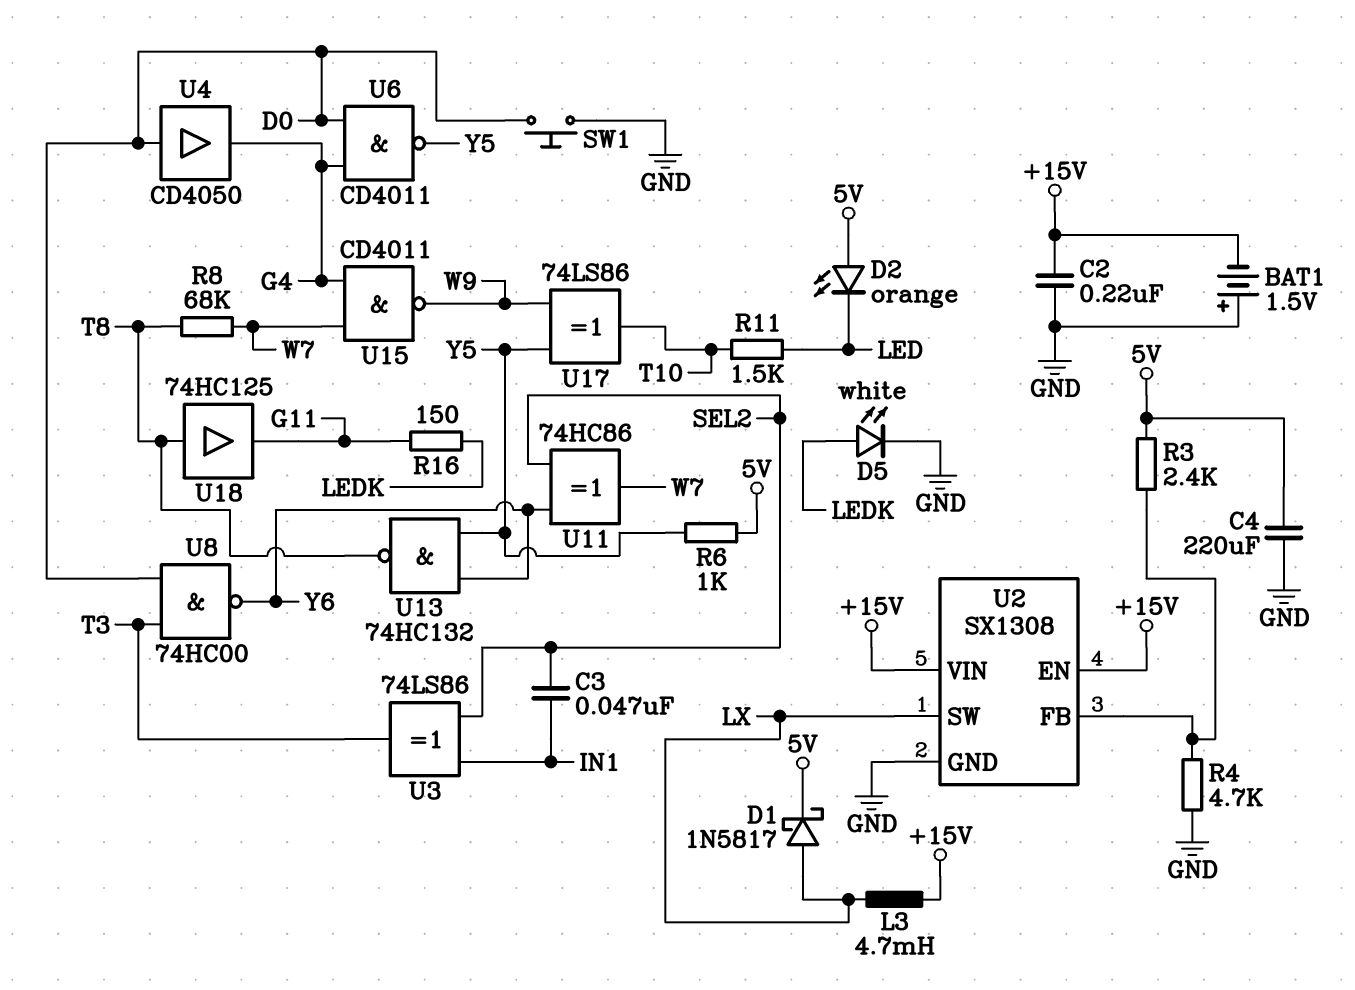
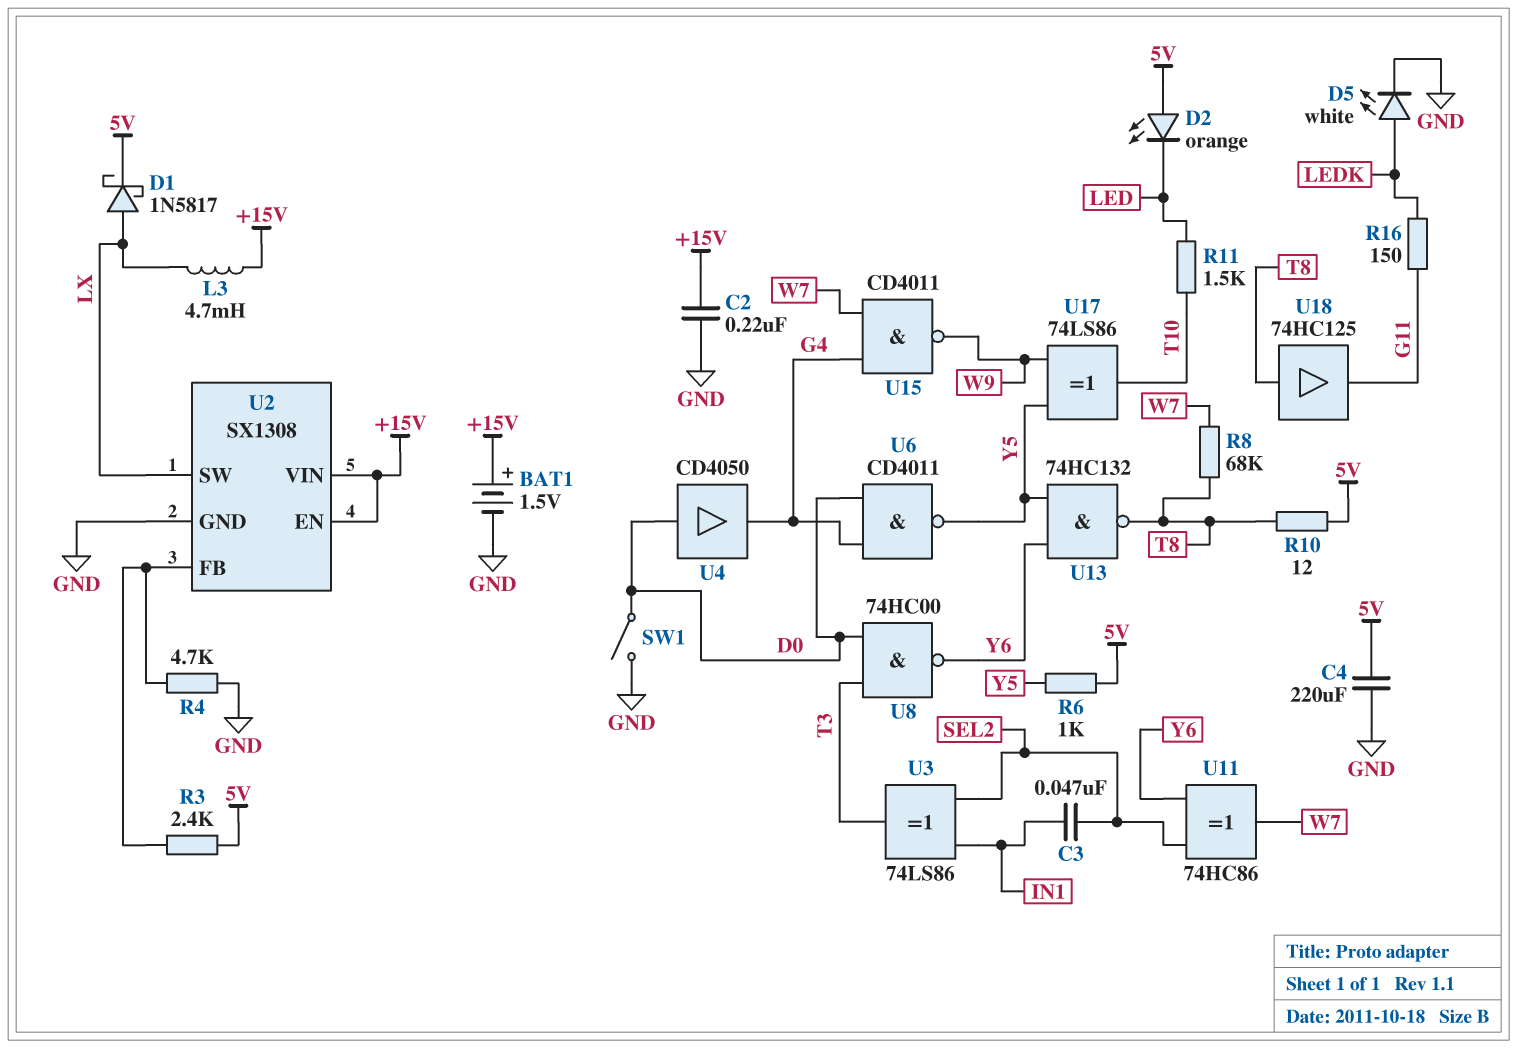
BAT1: 1.5V (plus GND, minus +15V) -> 1.5V (plus +15V, minus GND)
R10: none -> 12 (5V, T8)
SW1: button (D0, GND) -> switch (D0, GND)

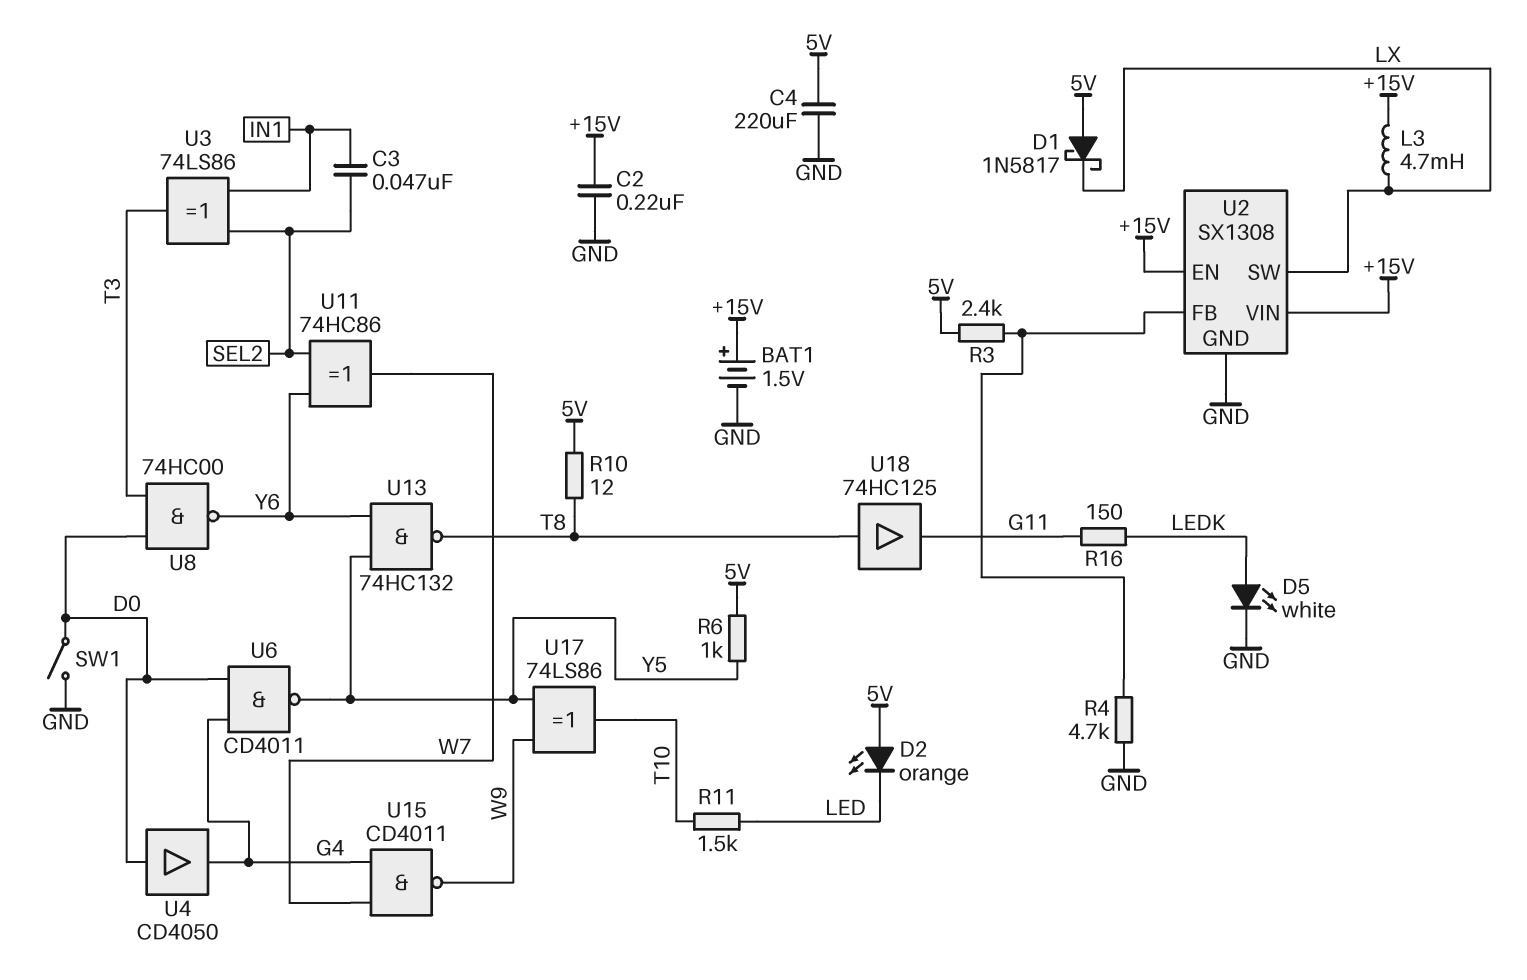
D1: schottky 1N5817 (A LX, K 5V) -> schottky 1N5817 (A 5V, K LX)
R8: 68k (T8, W7) -> none

